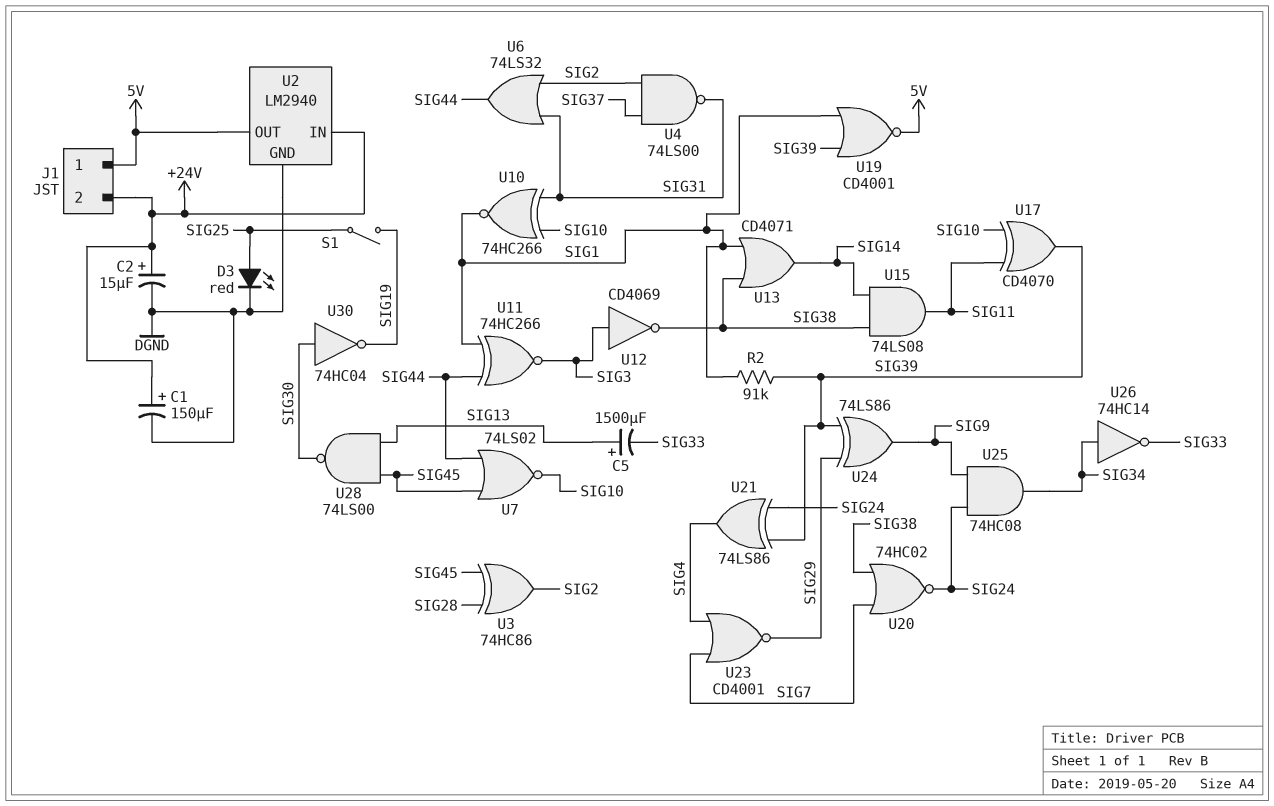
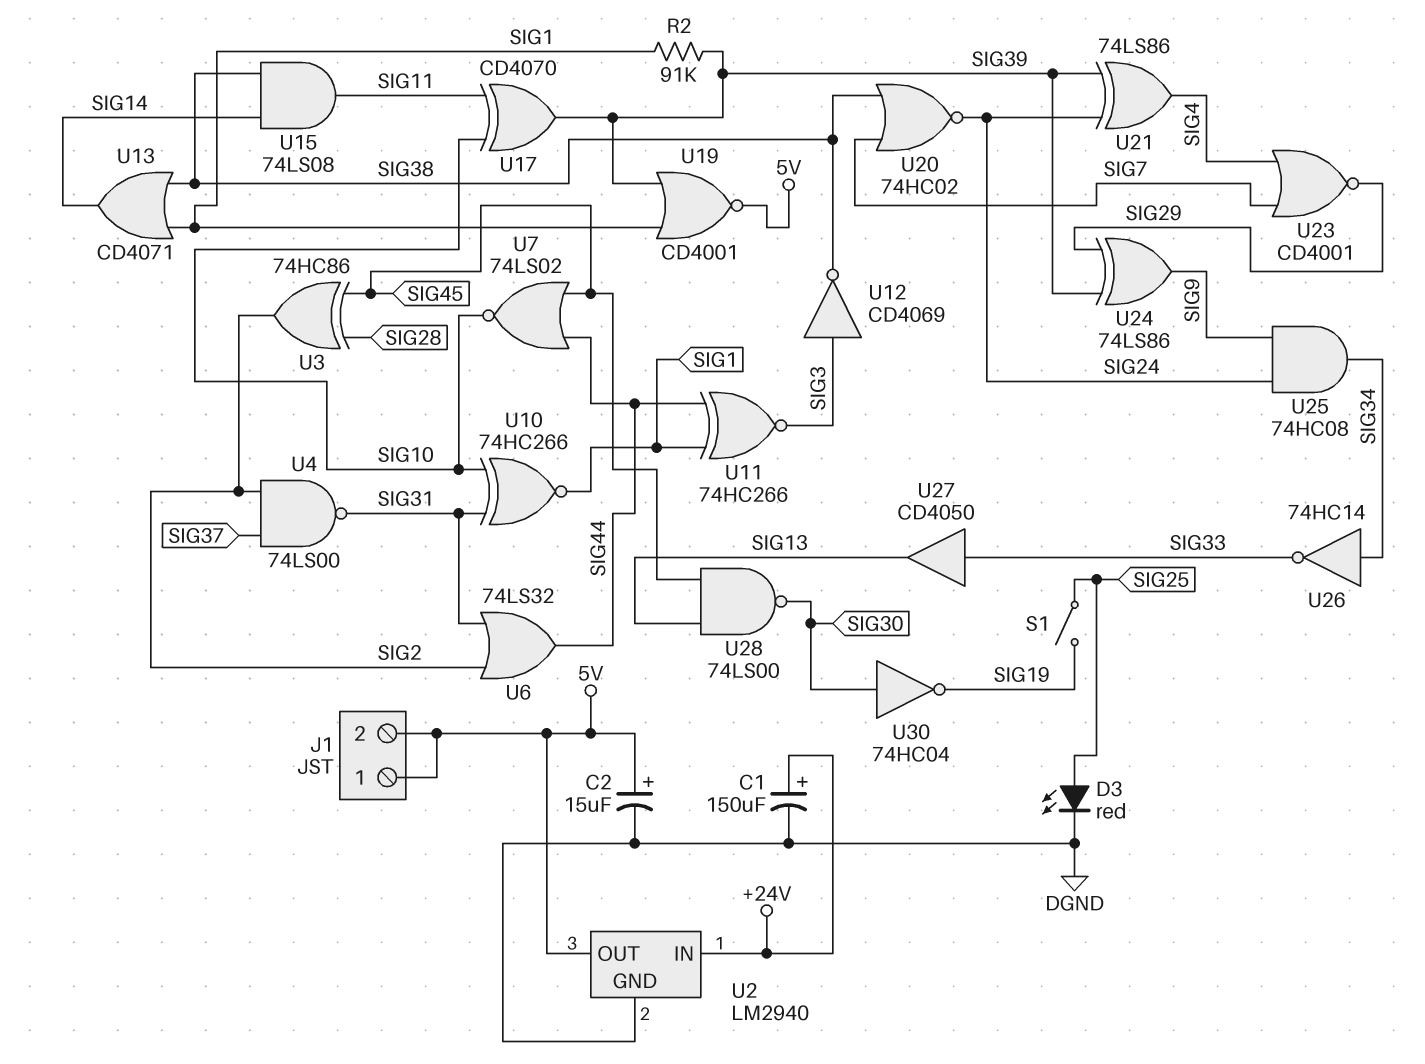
C2: 15uF (plus +24V, minus DGND) -> 15uF (plus 5V, minus DGND)
C5: 1500uF (plus SIG13, minus SIG33) -> none
J1 pin 2: +24V -> 5V
U27: none -> buffer CD4050 (in SIG33, out SIG13)

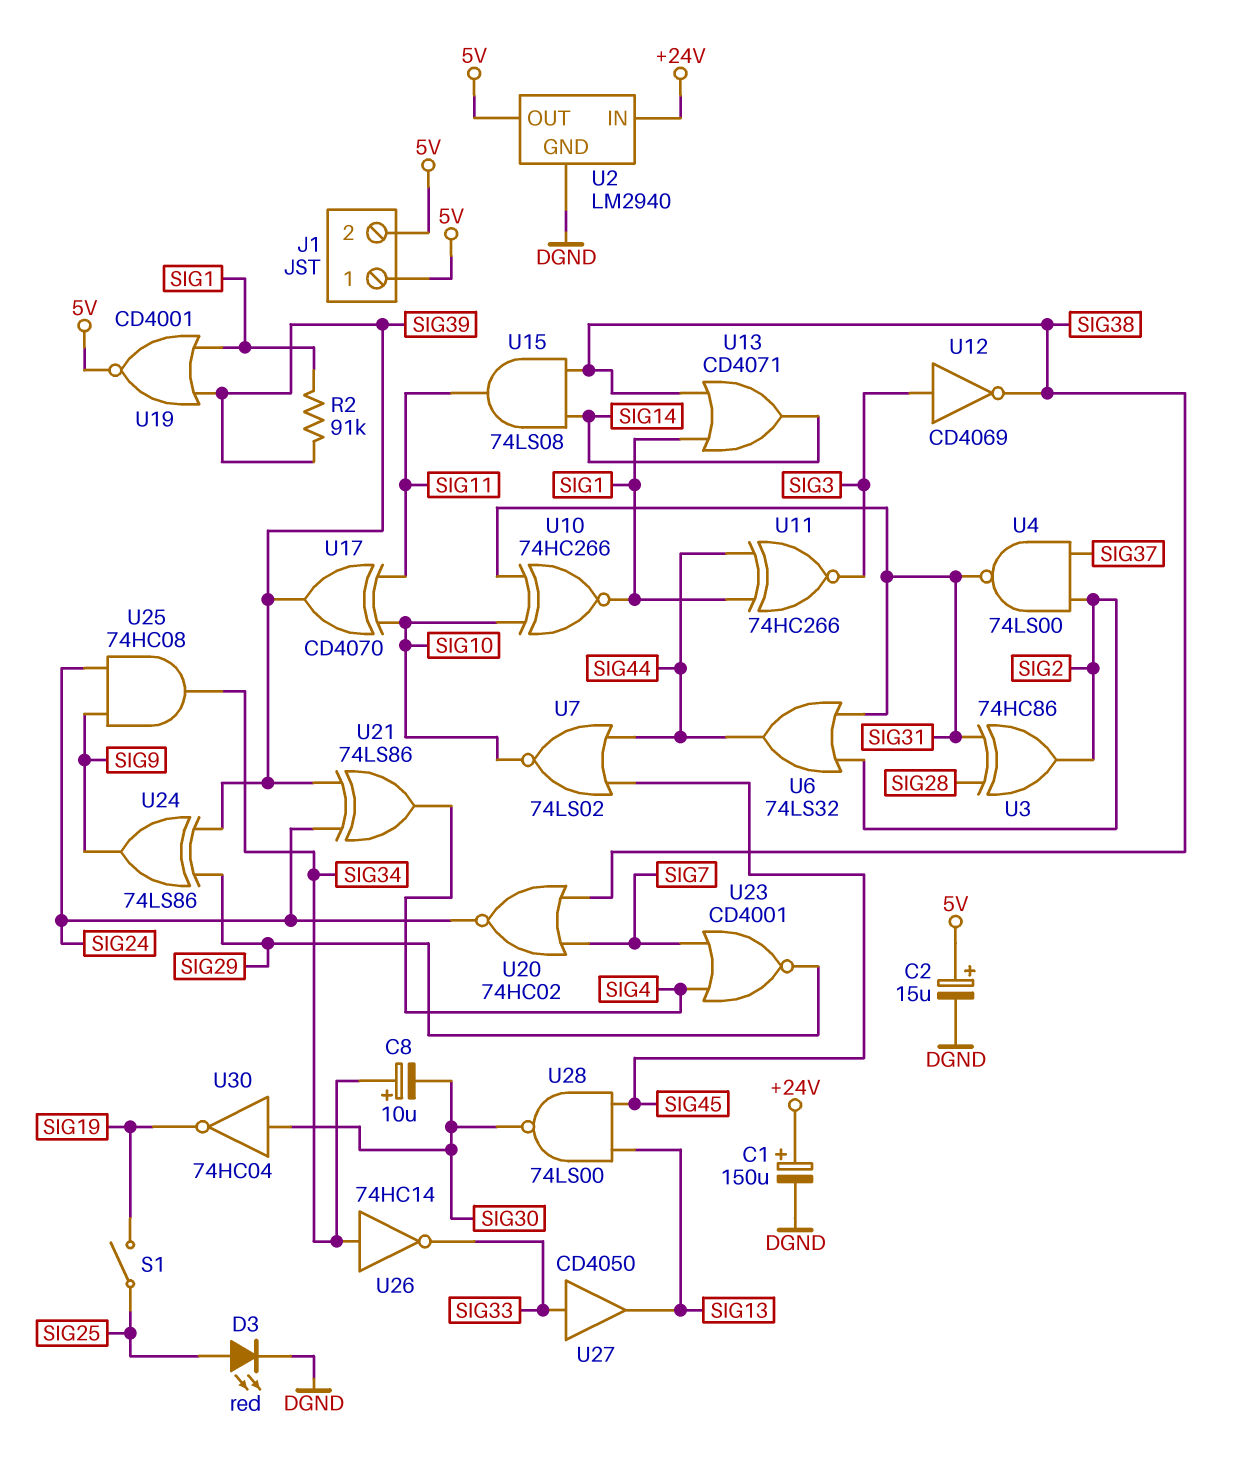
C8: none -> 10uF (plus SIG34, minus SIG30)
U3: XOR 74HC86 (in SIG28, in SIG45, out SIG2) -> XOR 74HC86 (in SIG28, in SIG31, out SIG2)

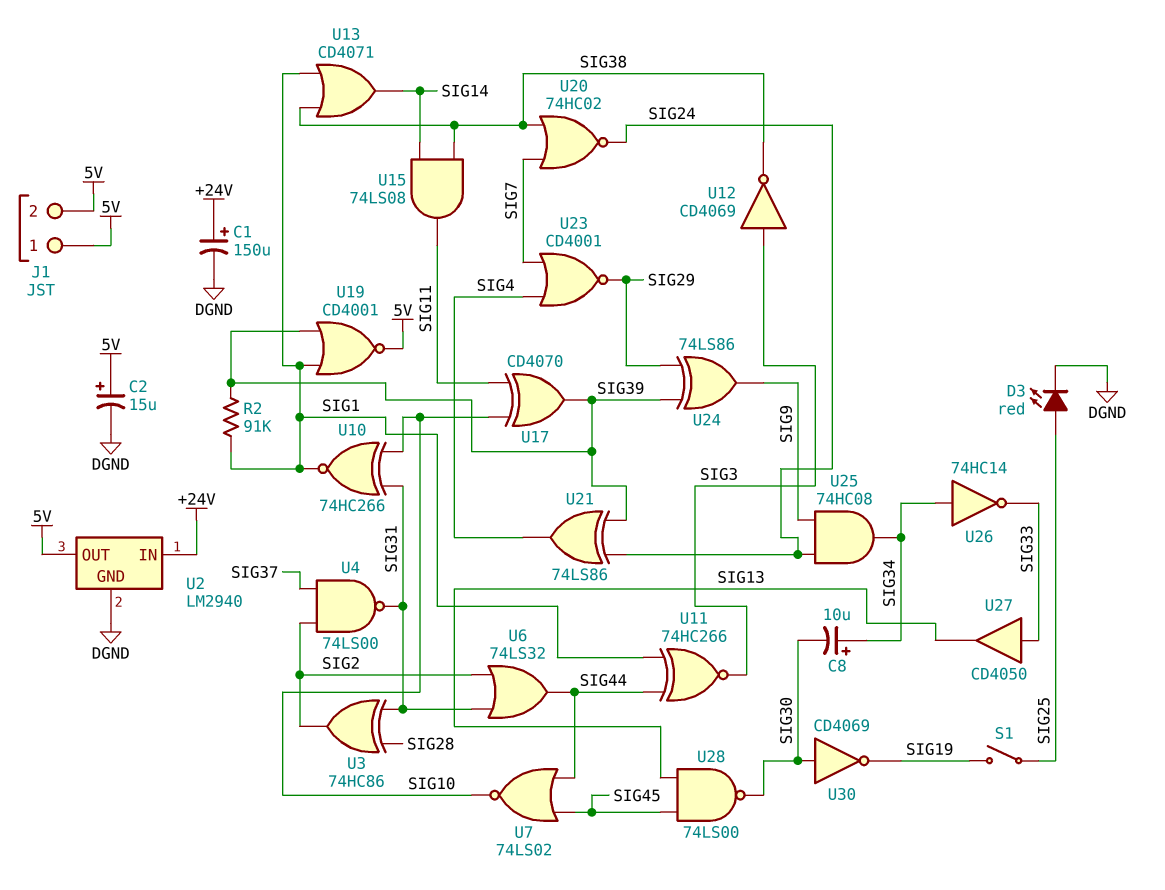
U30: NOT 74HC04 (in SIG30, out SIG19) -> NOT CD4069 (in SIG30, out SIG19)

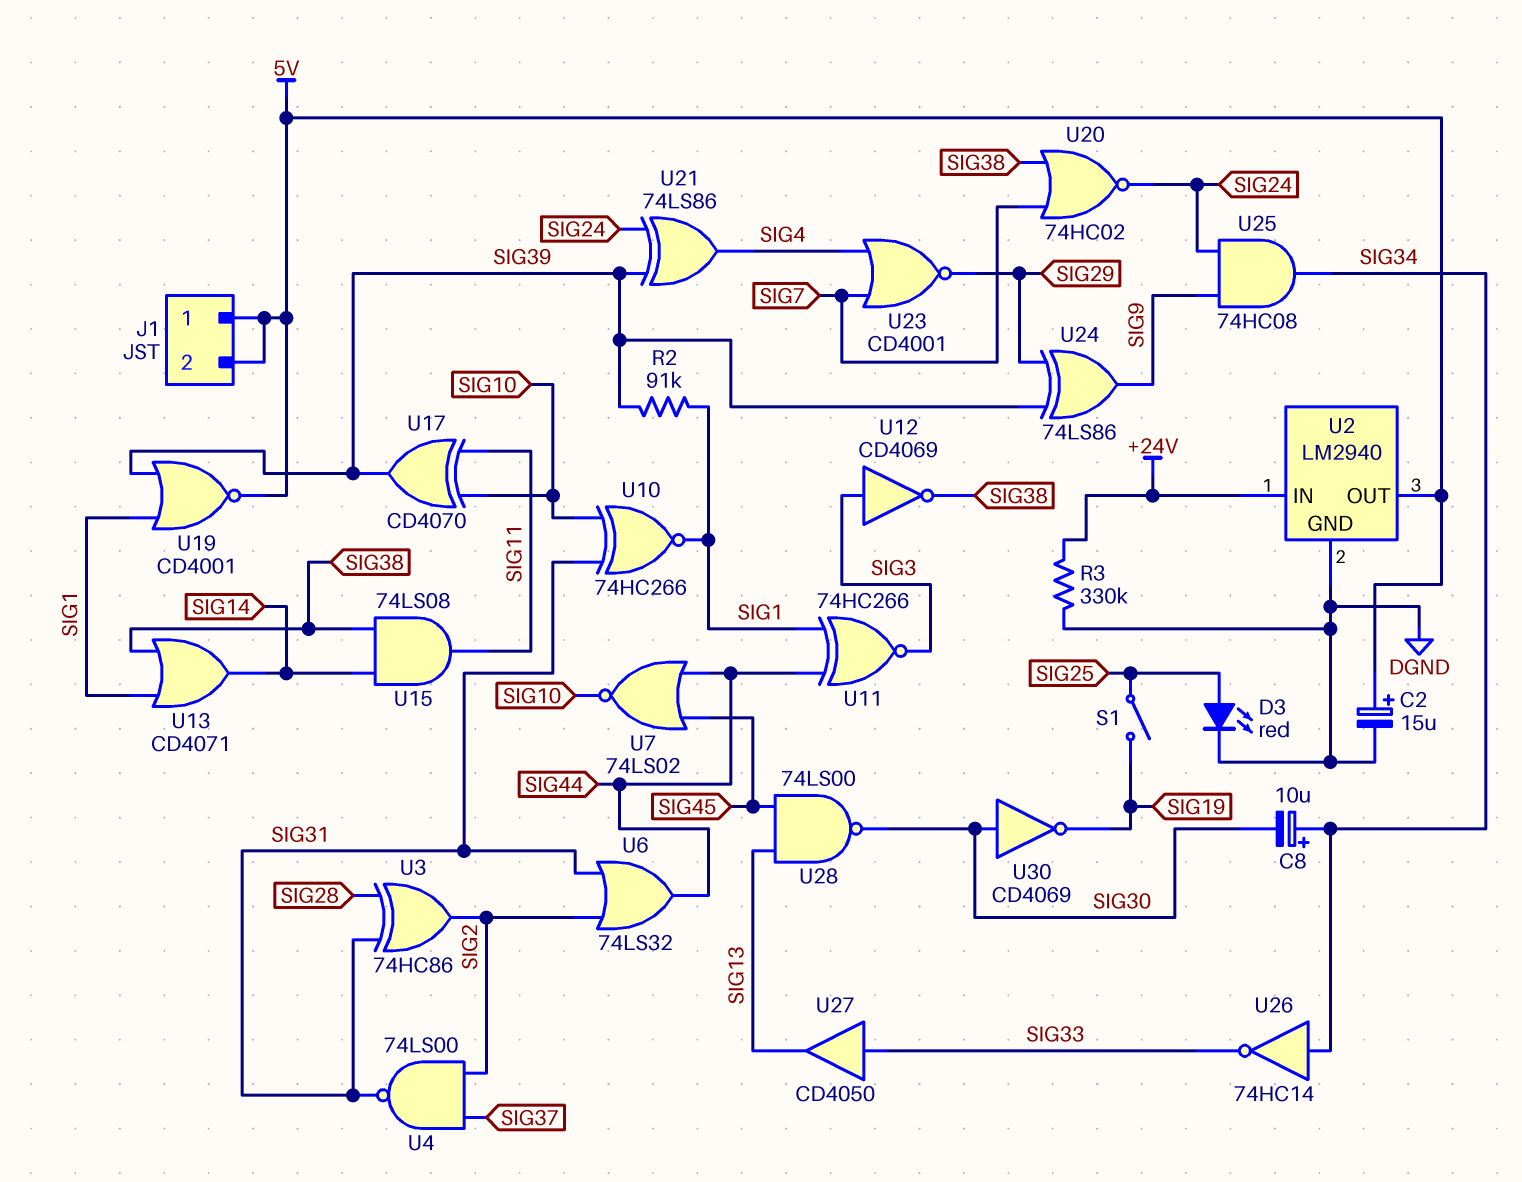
C1: 150uF (plus +24V, minus DGND) -> none
R3: none -> 330k (+24V, DGND)

